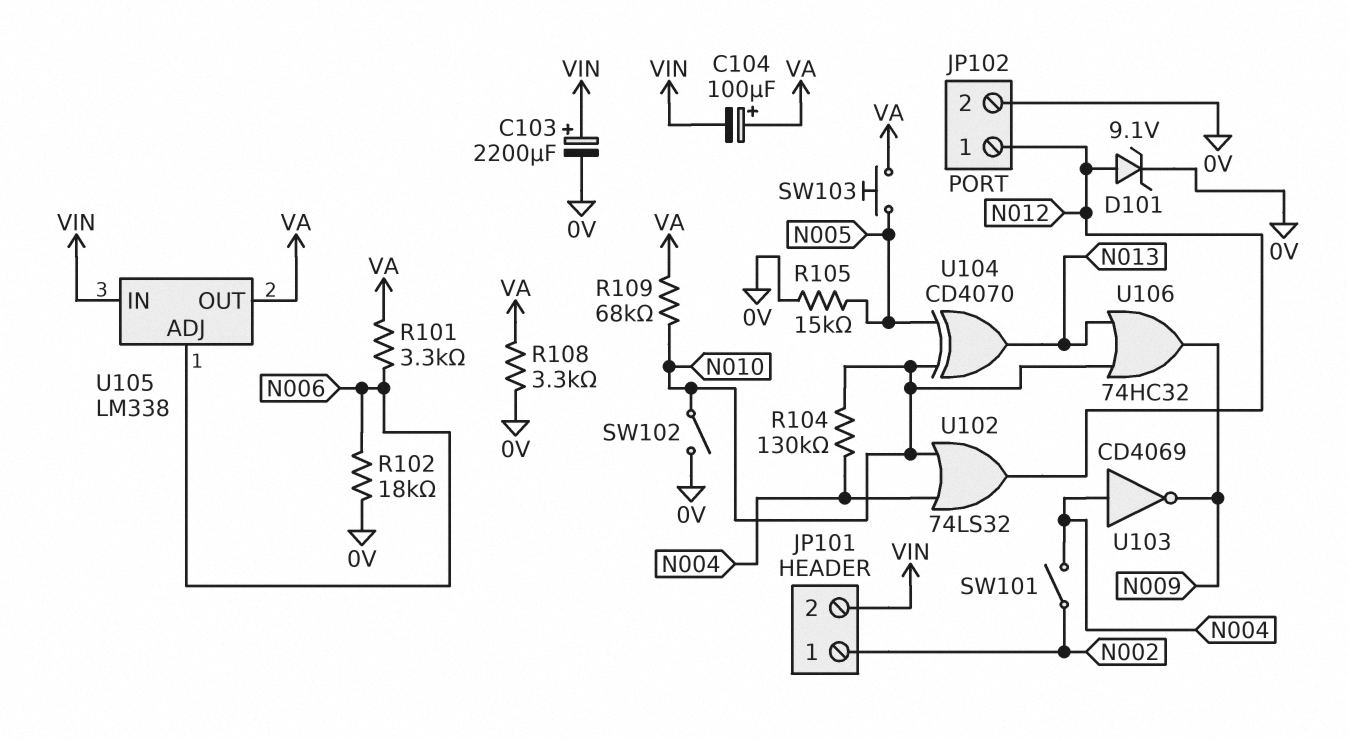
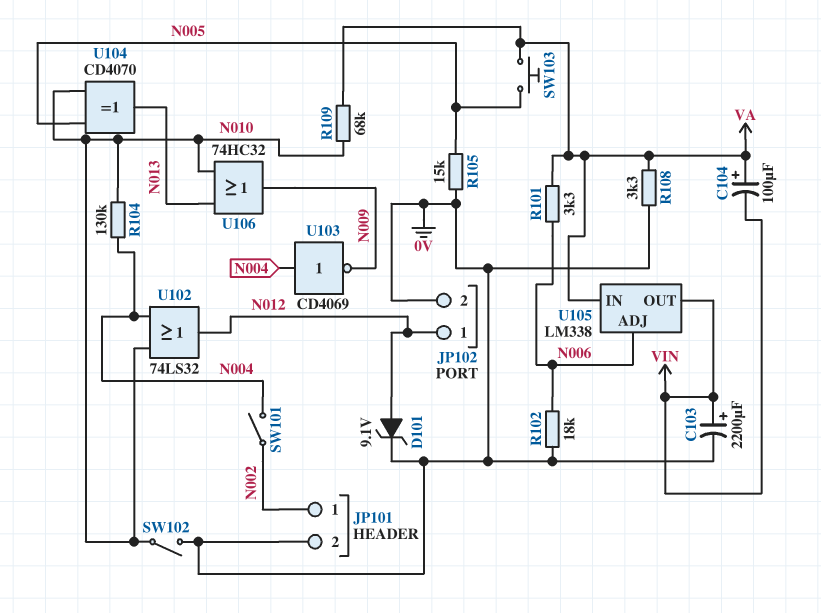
JP101 pin 2: VIN -> 0V
U105 pin IN: VIN -> VA
U105 pin OUT: VA -> VIN

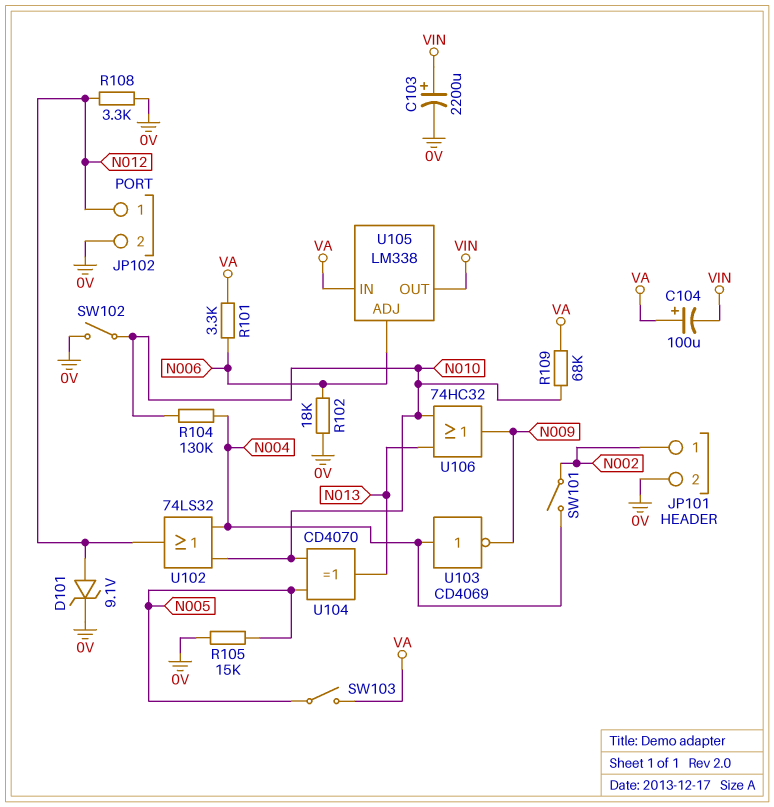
R108: 3.3k (0V, VA) -> 3.3k (0V, N012)
SW103: button (N005, VA) -> switch (N005, VA)

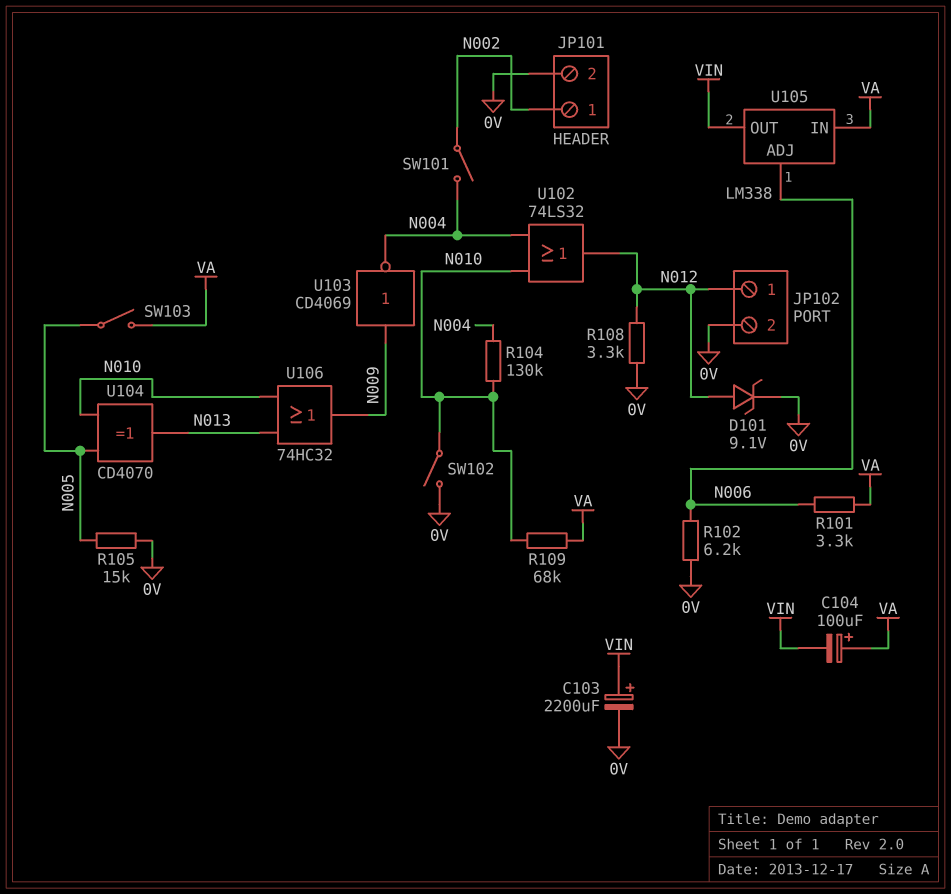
R102: 18k (0V, N006) -> 6.2k (0V, N006)
U103: NOT CD4069 (in N004, out N009) -> NOT CD4069 (in N009, out N004)

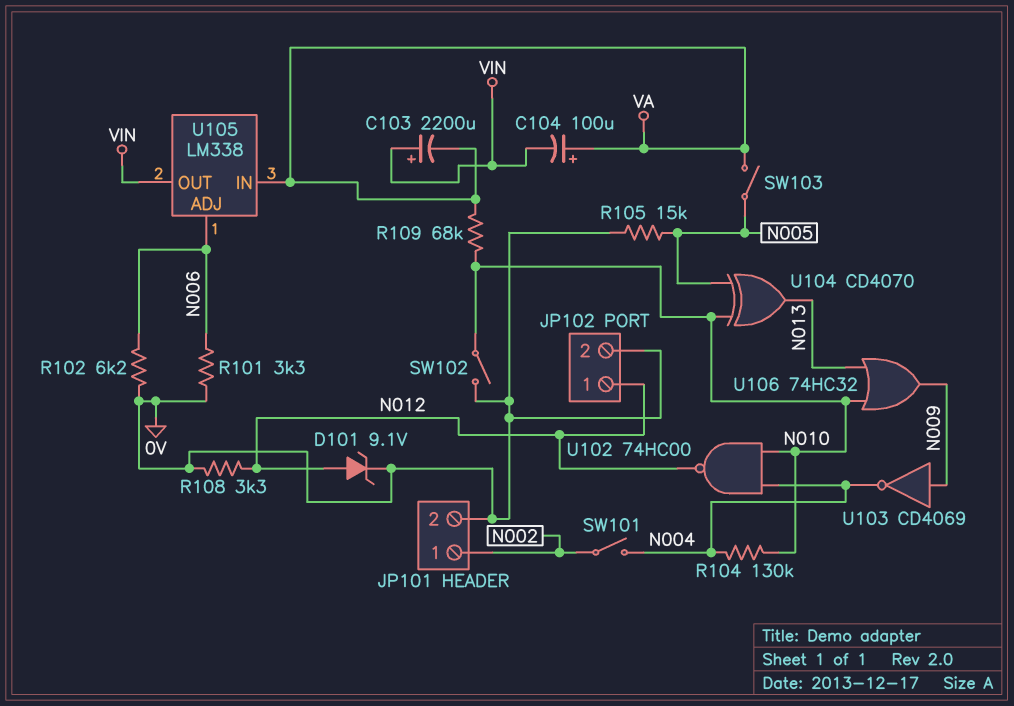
C103: 2200uF (plus VIN, minus 0V) -> 2200uF (plus VIN, minus VA)
R101: 3.3k (N006, VA) -> 3.3k (0V, N006)
U102: OR 74LS32 (in N004, in N010, out N012) -> NAND 74HC00 (in N004, in N010, out N012)

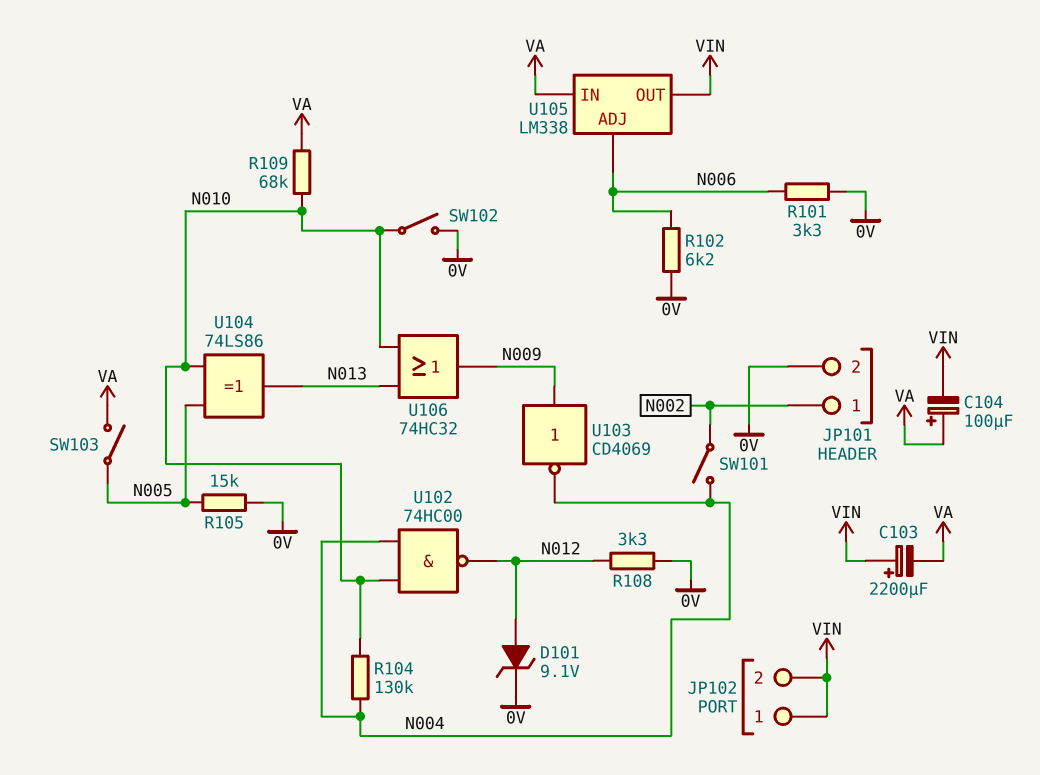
JP102 pin 1: N012 -> VIN
JP102 pin 2: 0V -> VIN
U104: XOR CD4070 (in N005, in N010, out N013) -> XOR 74LS86 (in N005, in N010, out N013)

